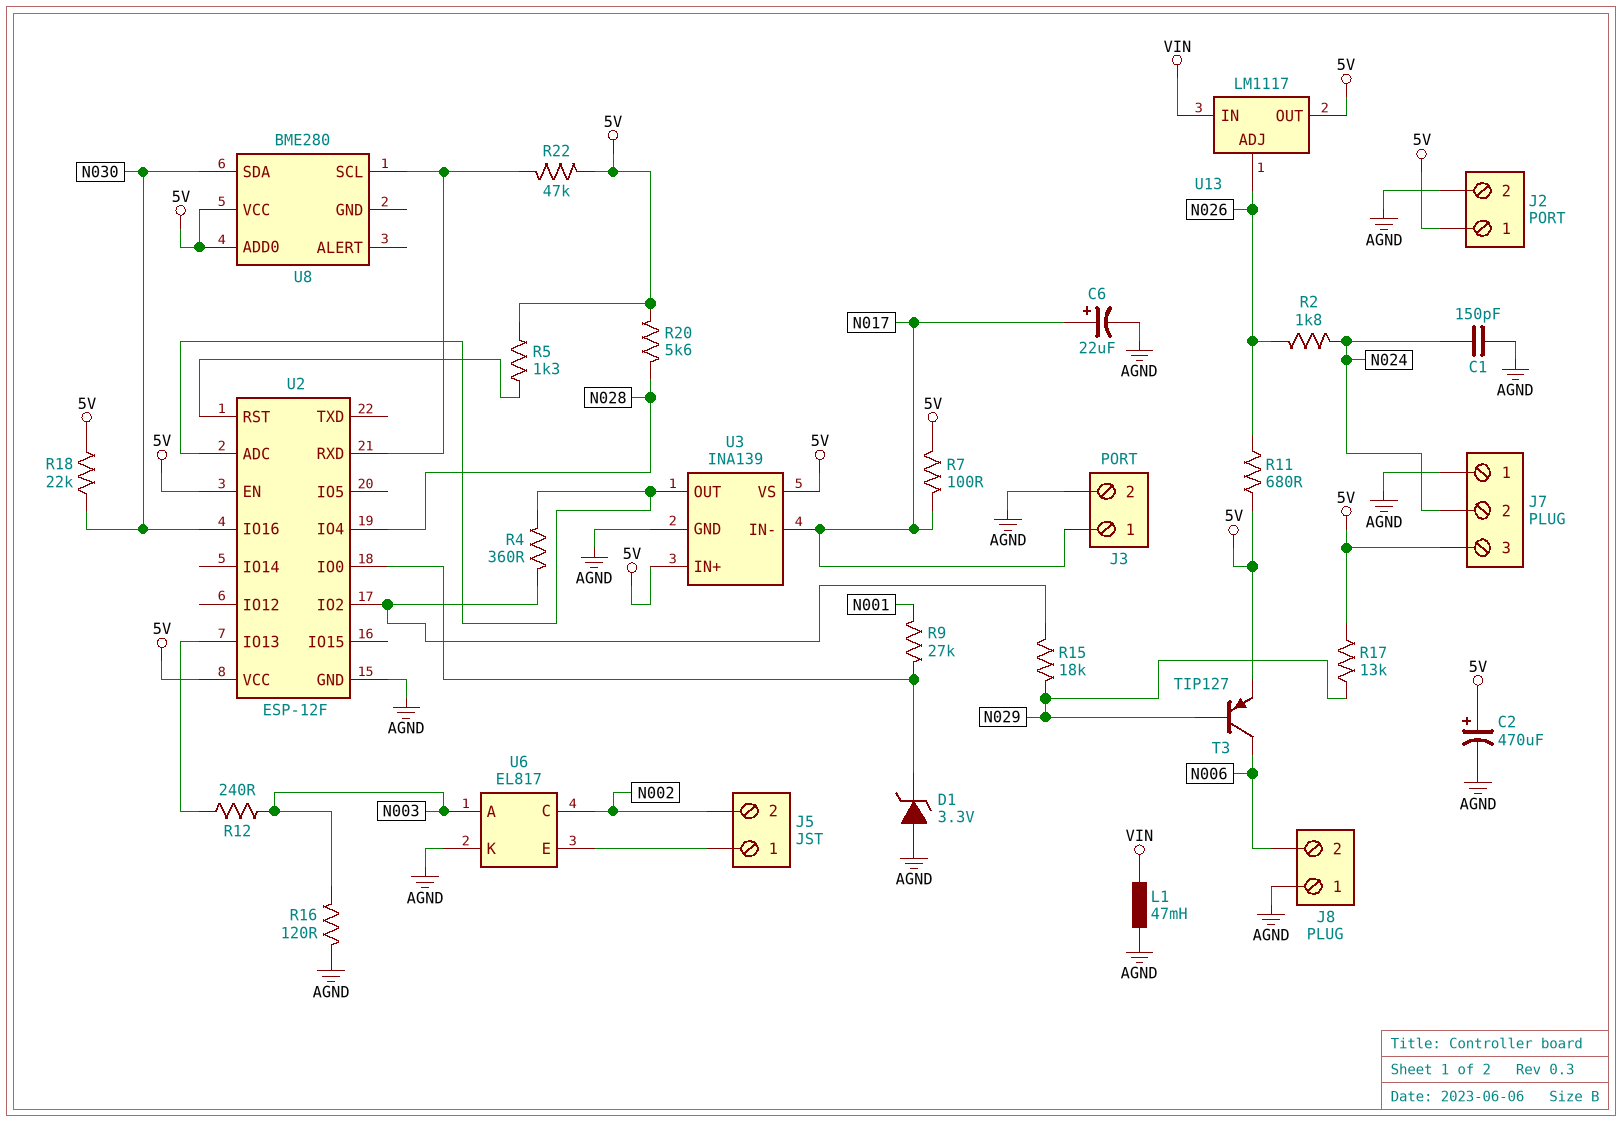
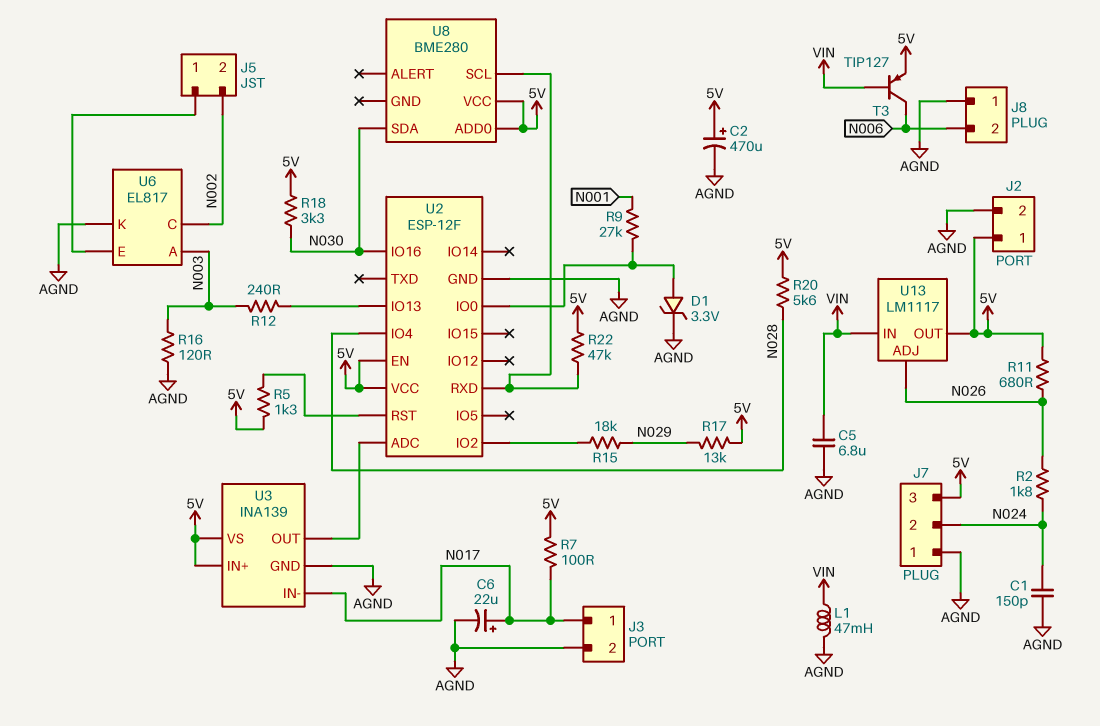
C5: none -> 6.8uF (AGND, VIN)
D1: zener 3.3V (A AGND, K U2/IO0) -> zener 3.3V (A U2/IO0, K AGND)
R4: 360 (U2/ADC, U2/IO2) -> none
R18: 22k (5V, N030) -> 3.3k (5V, N030)
T3: PNP TIP127 (B N029, C N006, E 5V) -> PNP TIP127 (B VIN, C N006, E 5V)

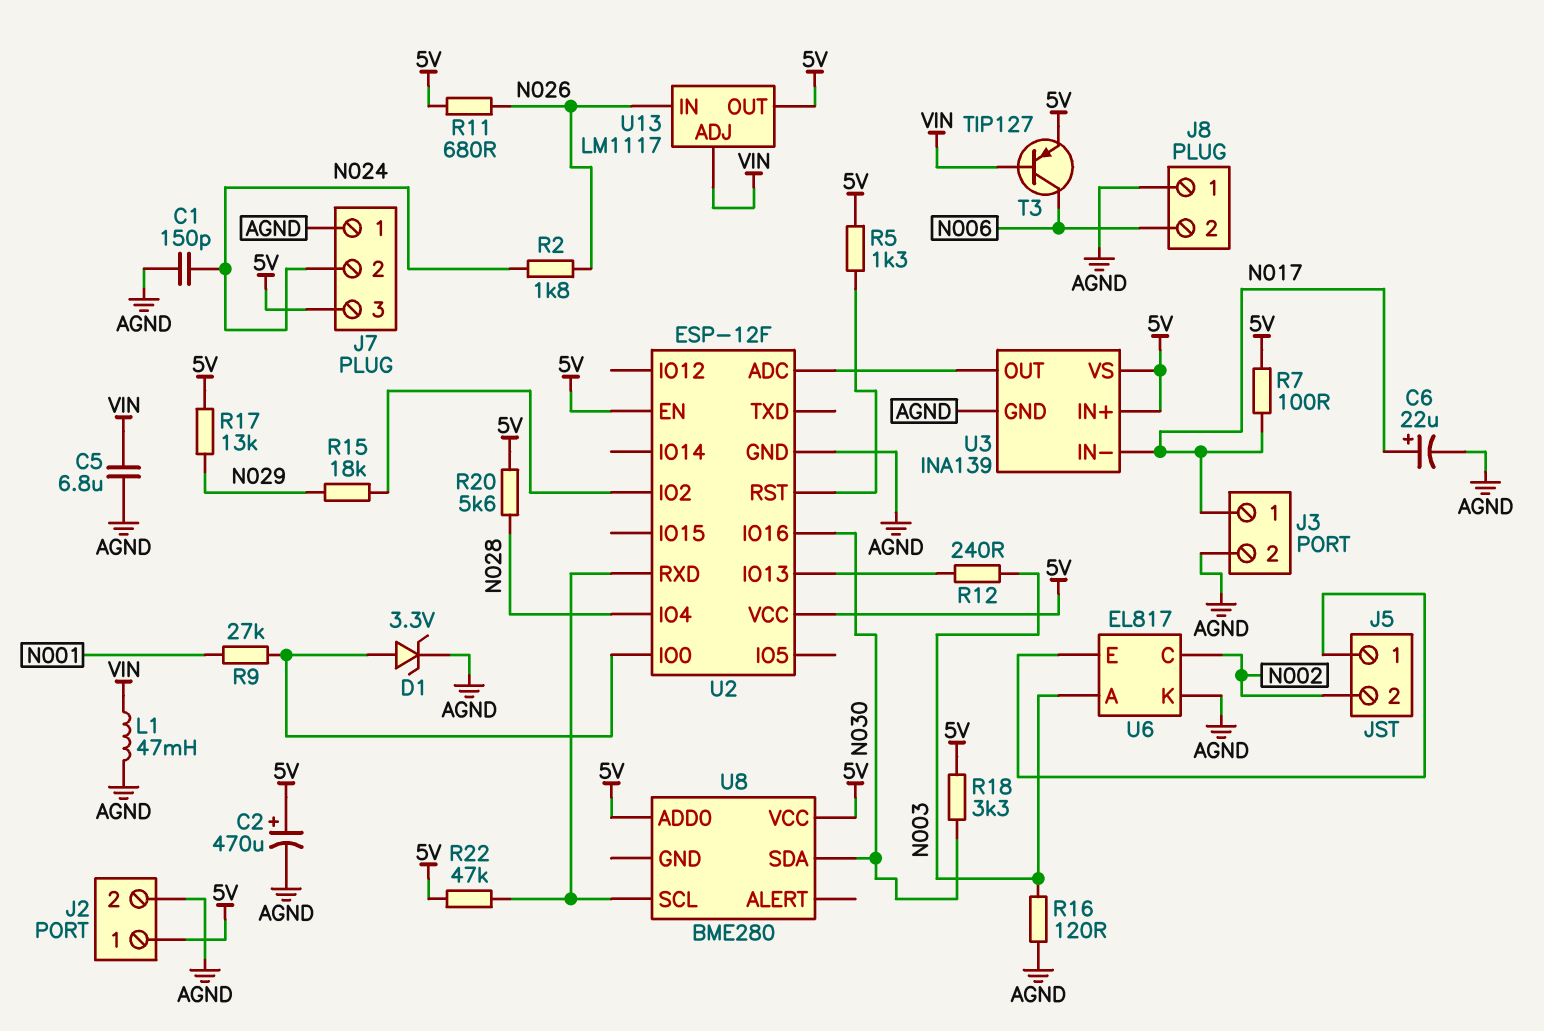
U13 pin ADJ: N026 -> VIN
U13 pin IN: VIN -> N026

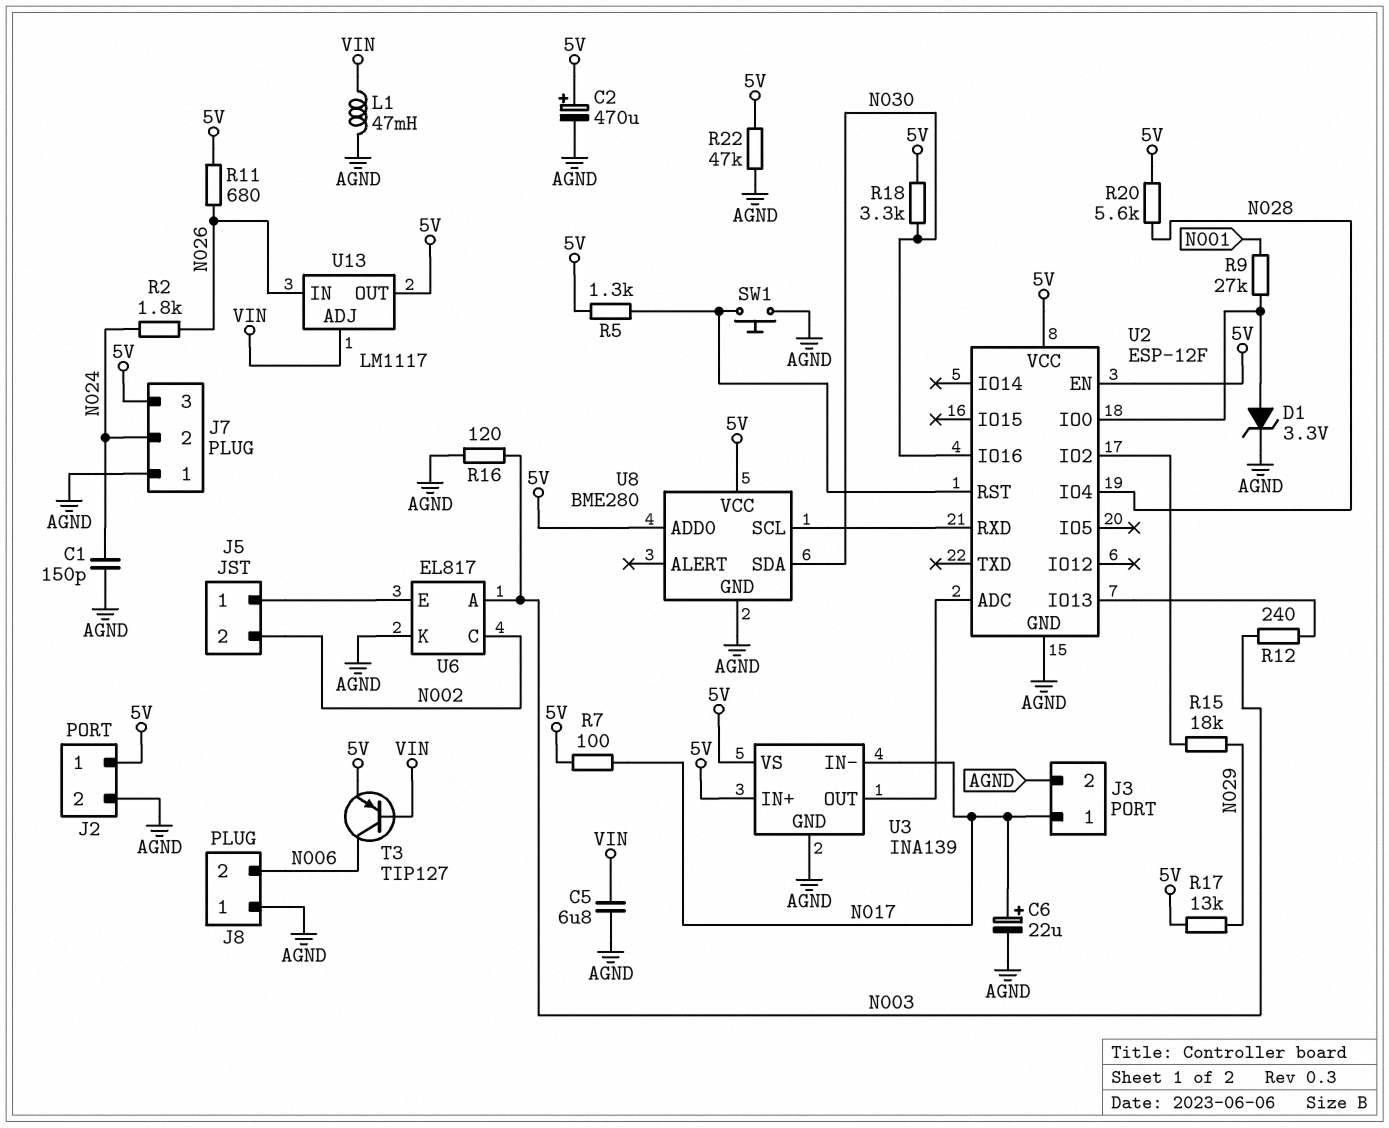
R22: 47k (5V, U2/RXD) -> 47k (5V, AGND)
SW1: none -> button (AGND, U2/RST)
U8 pin GND: none -> AGND

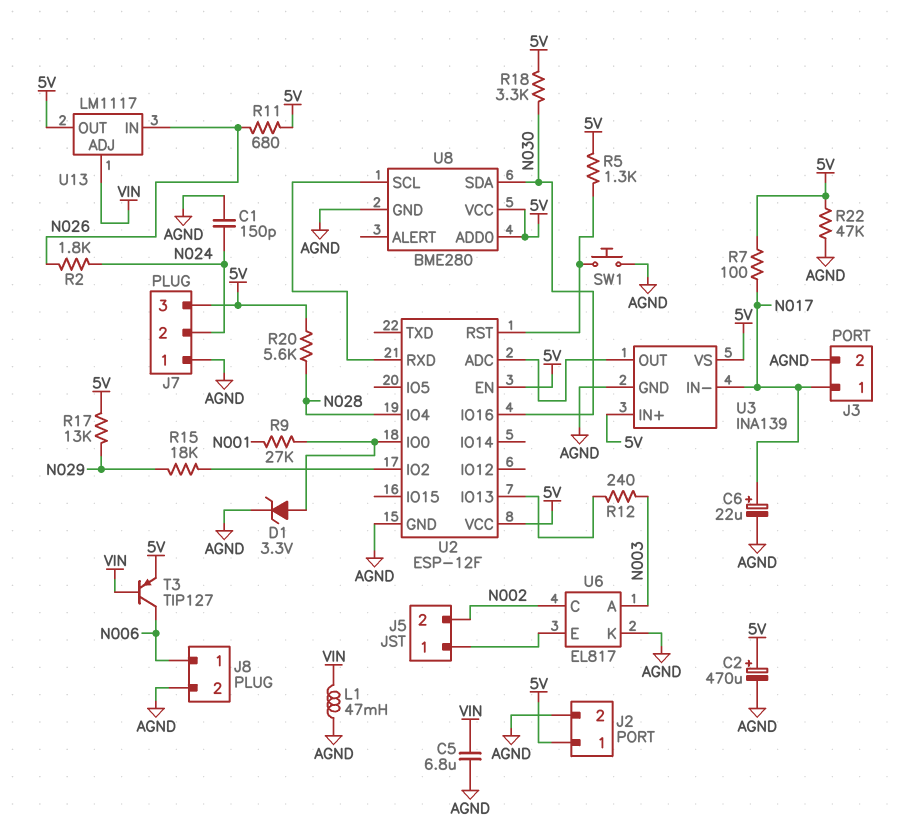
J8 pin 1: AGND -> N006
J8 pin 2: N006 -> AGND
R16: 120 (AGND, N003) -> none

